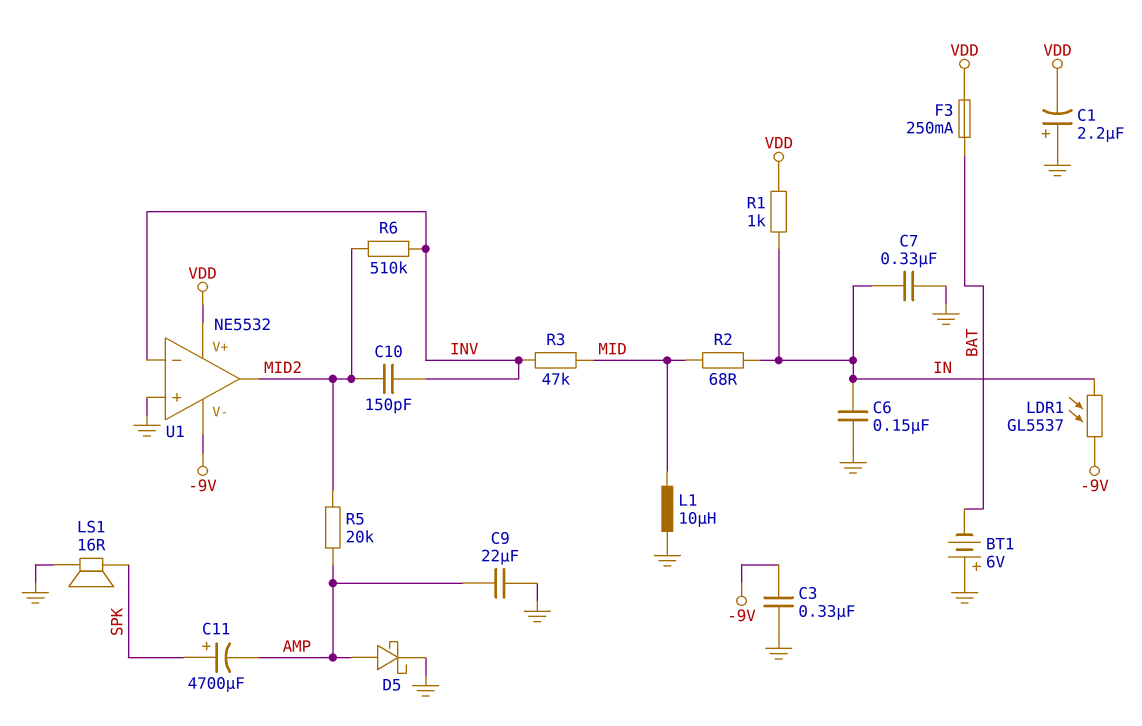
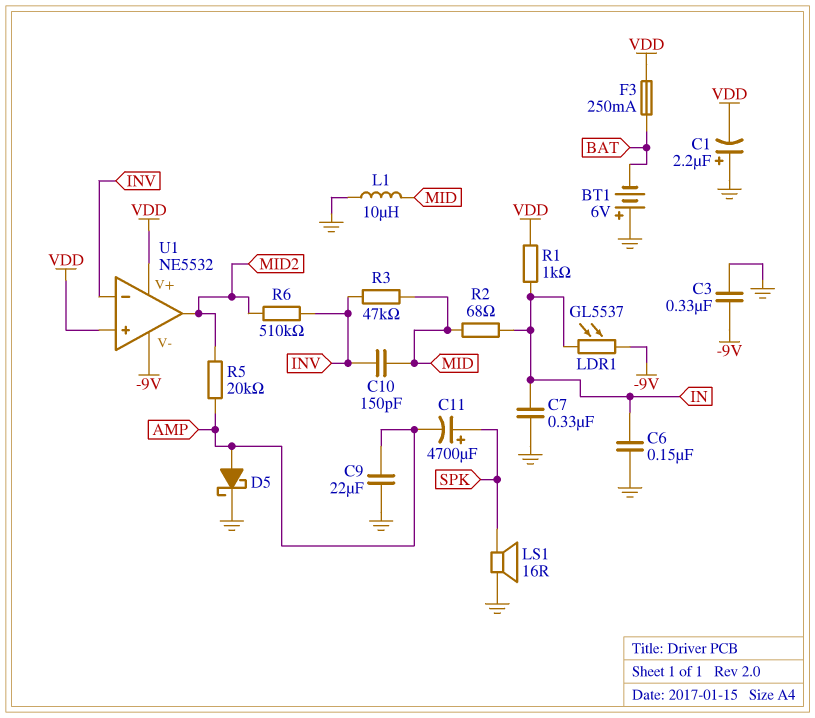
C10: 150pF (INV, MID2) -> 150pF (INV, MID)
U1 pin in+: GND -> VDD

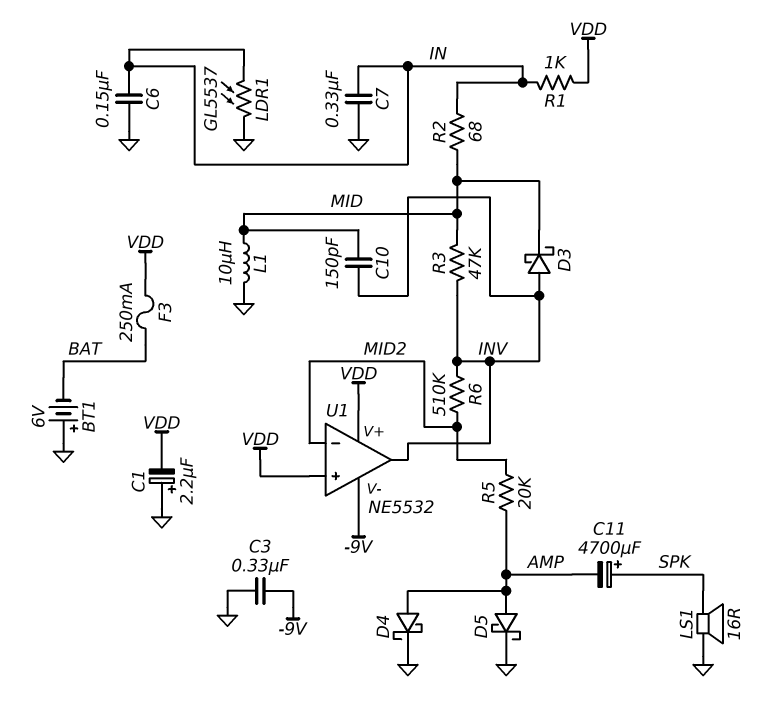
C9: 22uF (AMP, GND) -> none
D3: none -> schottky (A INV, K MID)
D4: none -> schottky (A AMP, K GND)
LDR1: GL5537 (-9V, IN) -> GL5537 (GND, IN)
U1 pin in-: INV -> MID2
U1 pin out: MID2 -> INV

